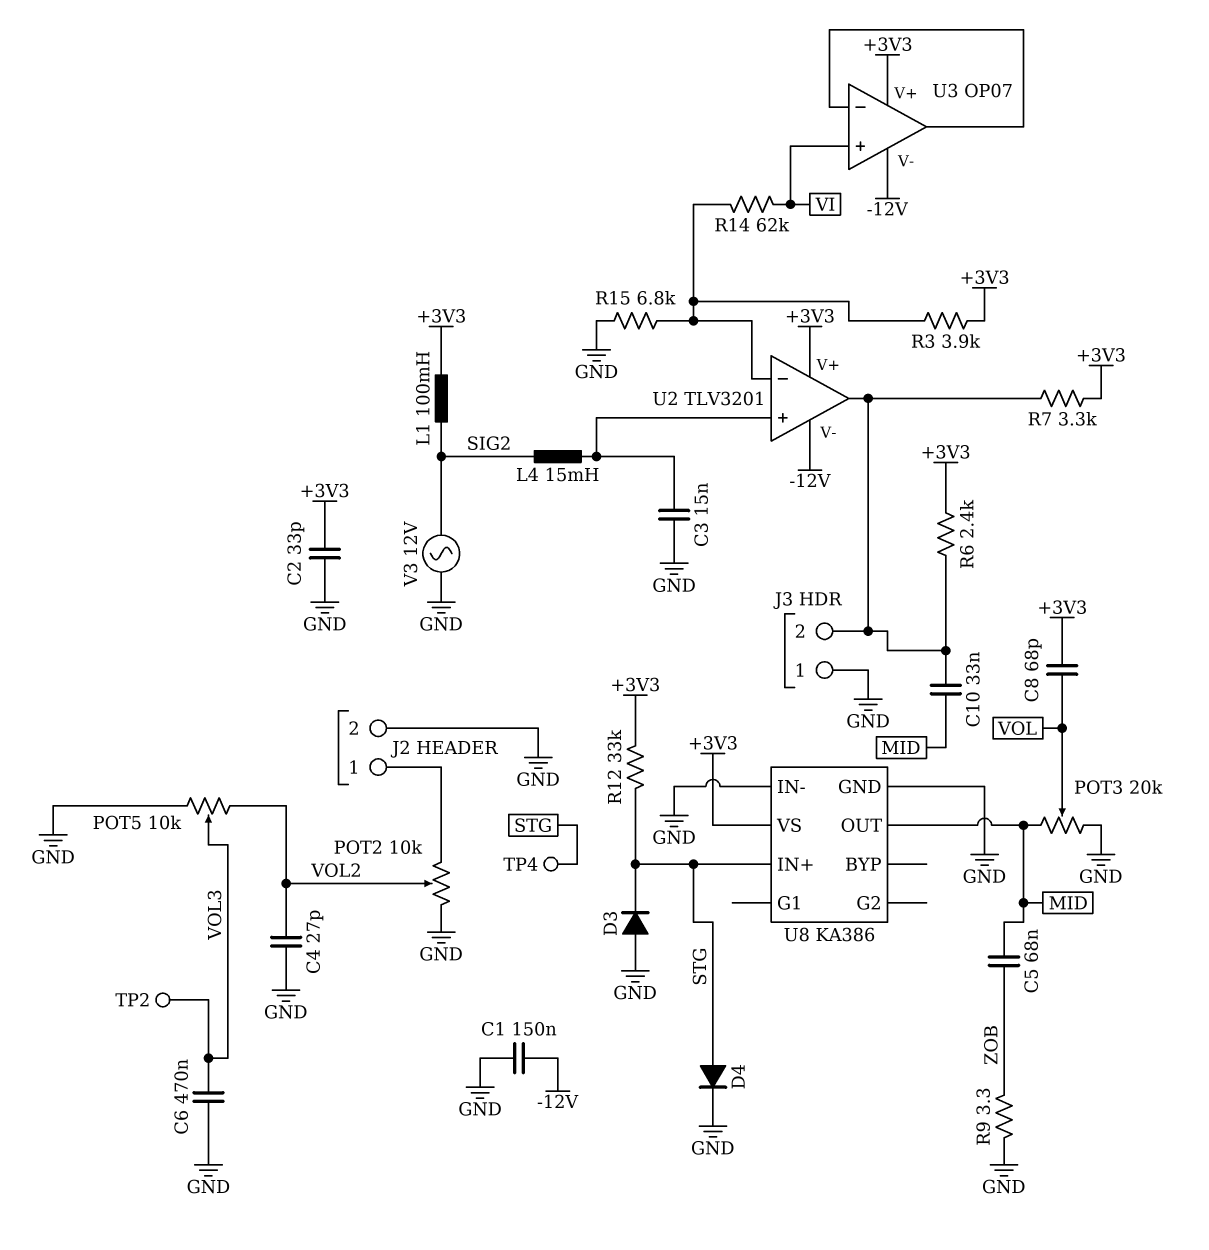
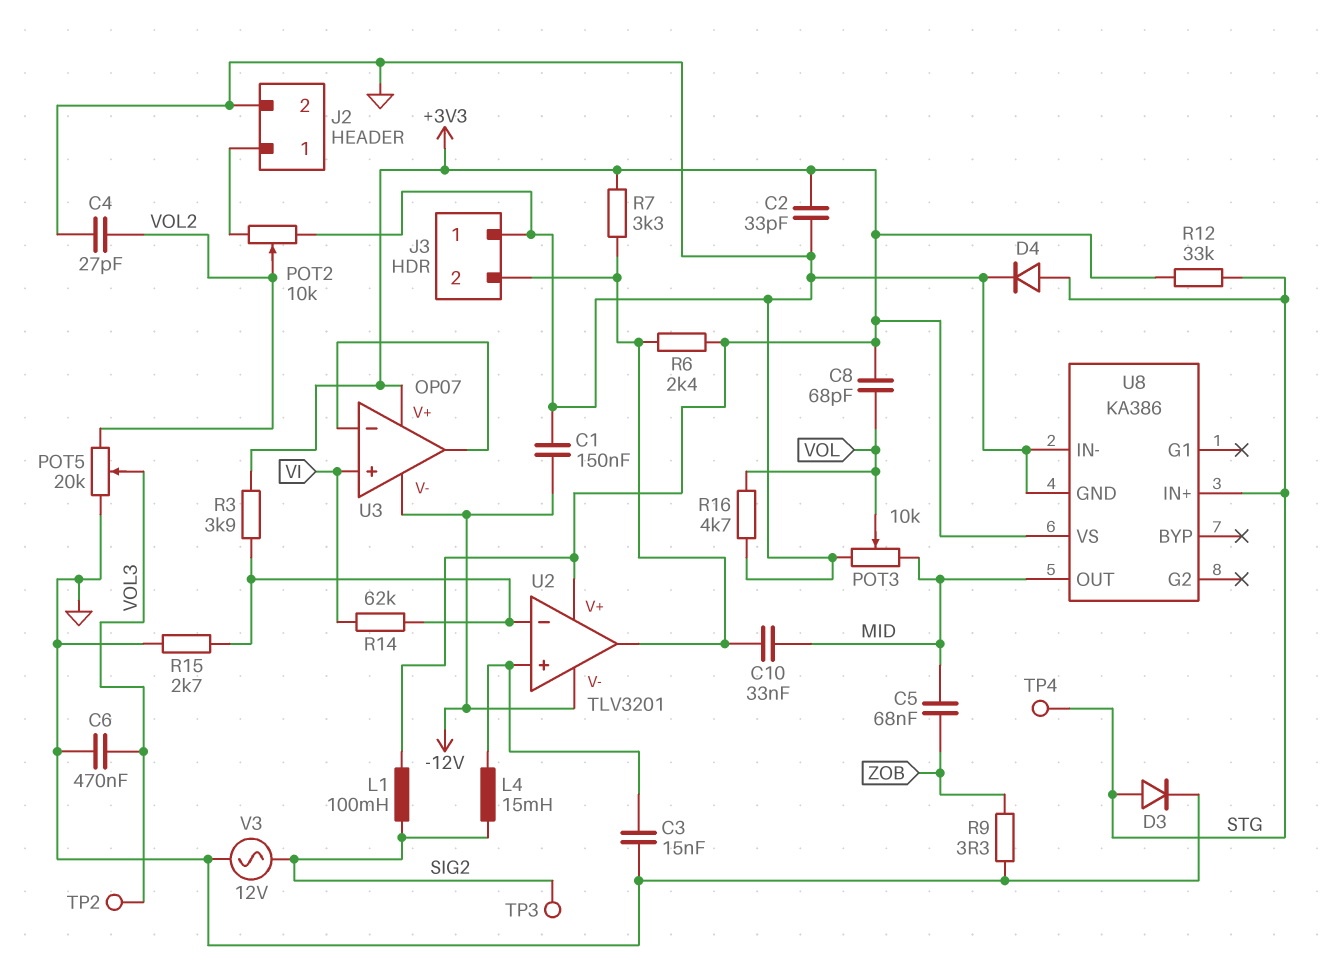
D3: diode (A GND, K STG) -> diode (A STG, K GND)
POT3: 20k (GND, MID, wiper VOL) -> 10k (GND, MID, wiper VOL)
POT5: 10k (GND, VOL2, wiper VOL3) -> 20k (GND, VOL2, wiper VOL3)
R15: 6.8k (GND, U2/in-) -> 2.7k (GND, U2/in-)
R16: none -> 4.7k (GND, VOL)
TP3: none -> test point (SIG2)

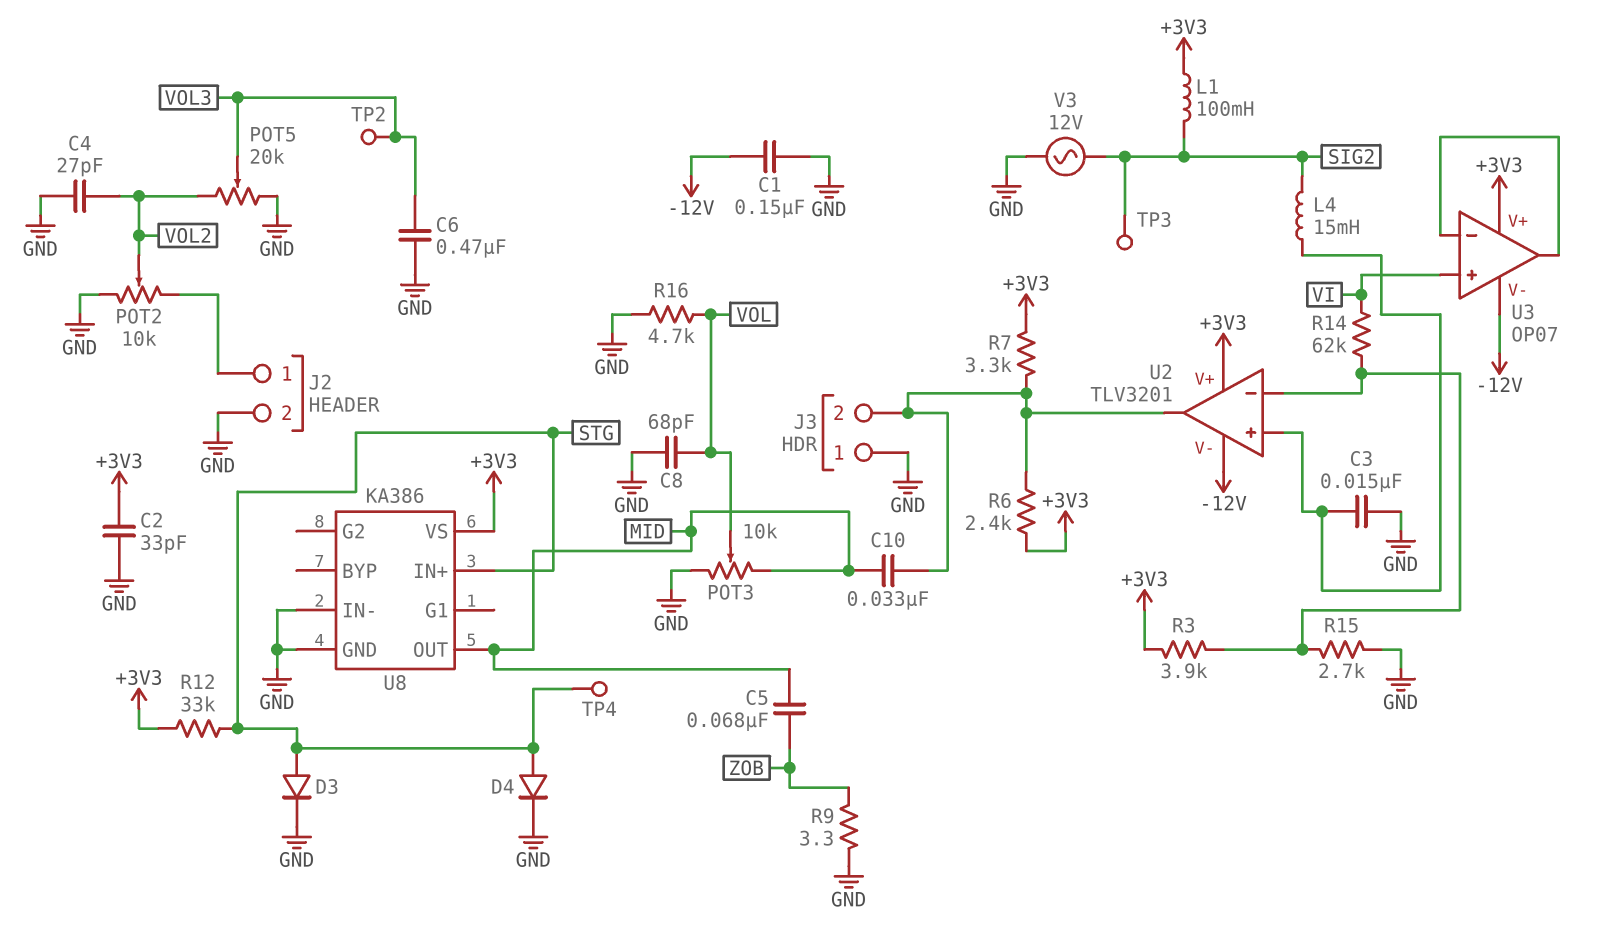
C8: 68pF (+3V3, VOL) -> 68pF (GND, VOL)

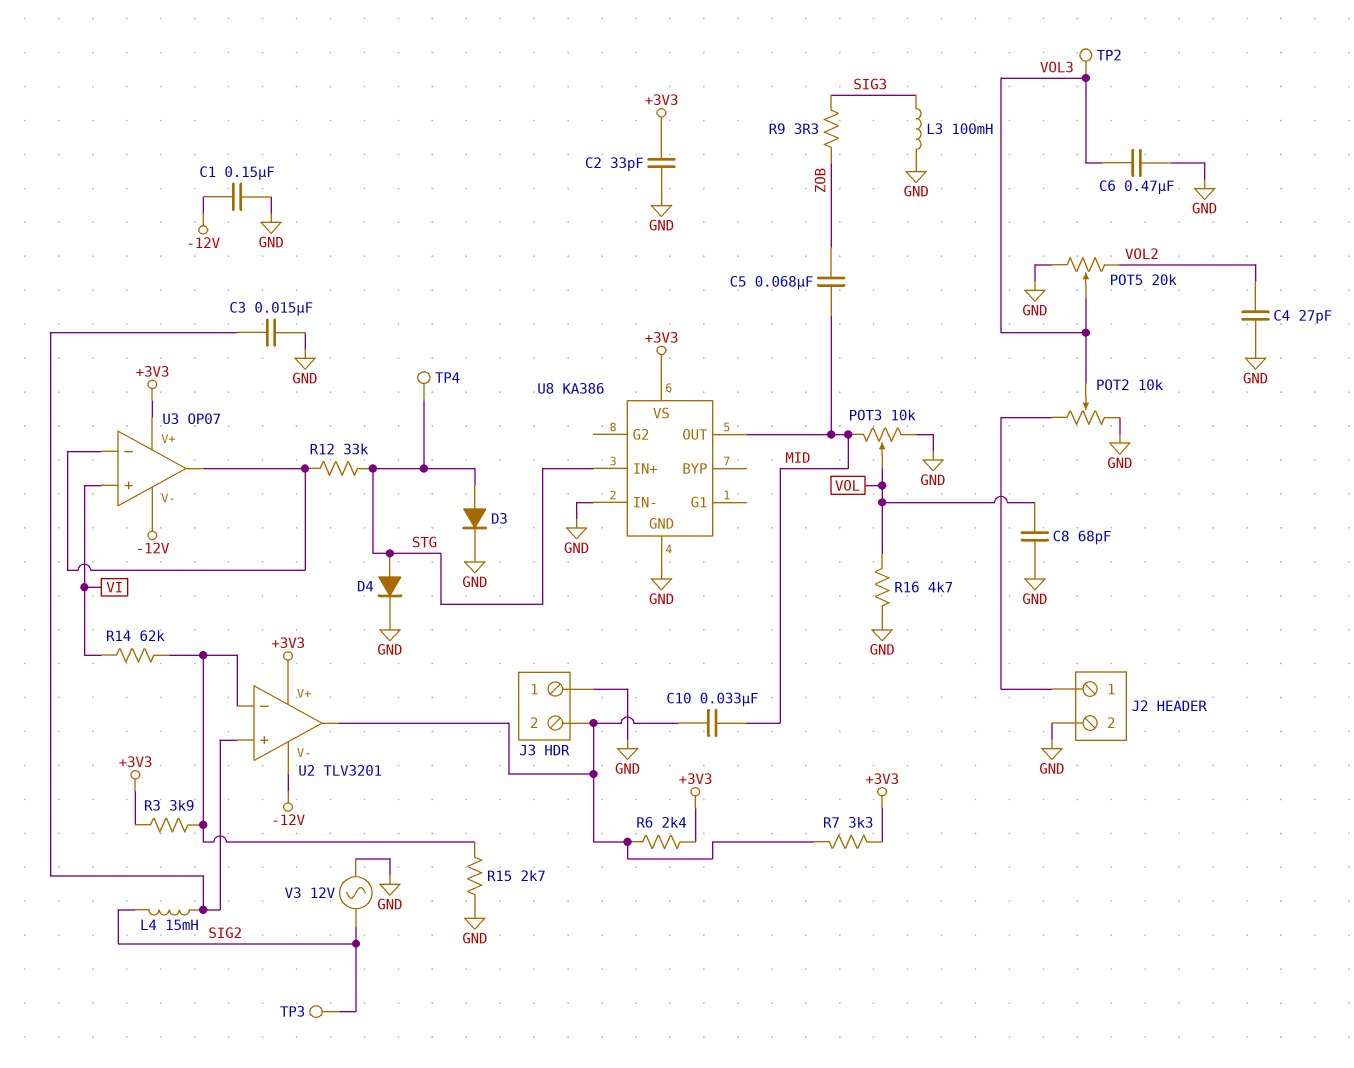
L1: 100mH (+3V3, SIG2) -> none
L3: none -> 100mH (GND, SIG3)
POT2: 10k (GND, J2/1, wiper VOL2) -> 10k (GND, J2/1, wiper VOL3)
R9: 3.3 (GND, ZOB) -> 3.3 (SIG3, ZOB)
R12: 33k (+3V3, STG) -> 33k (STG, U3/in-)

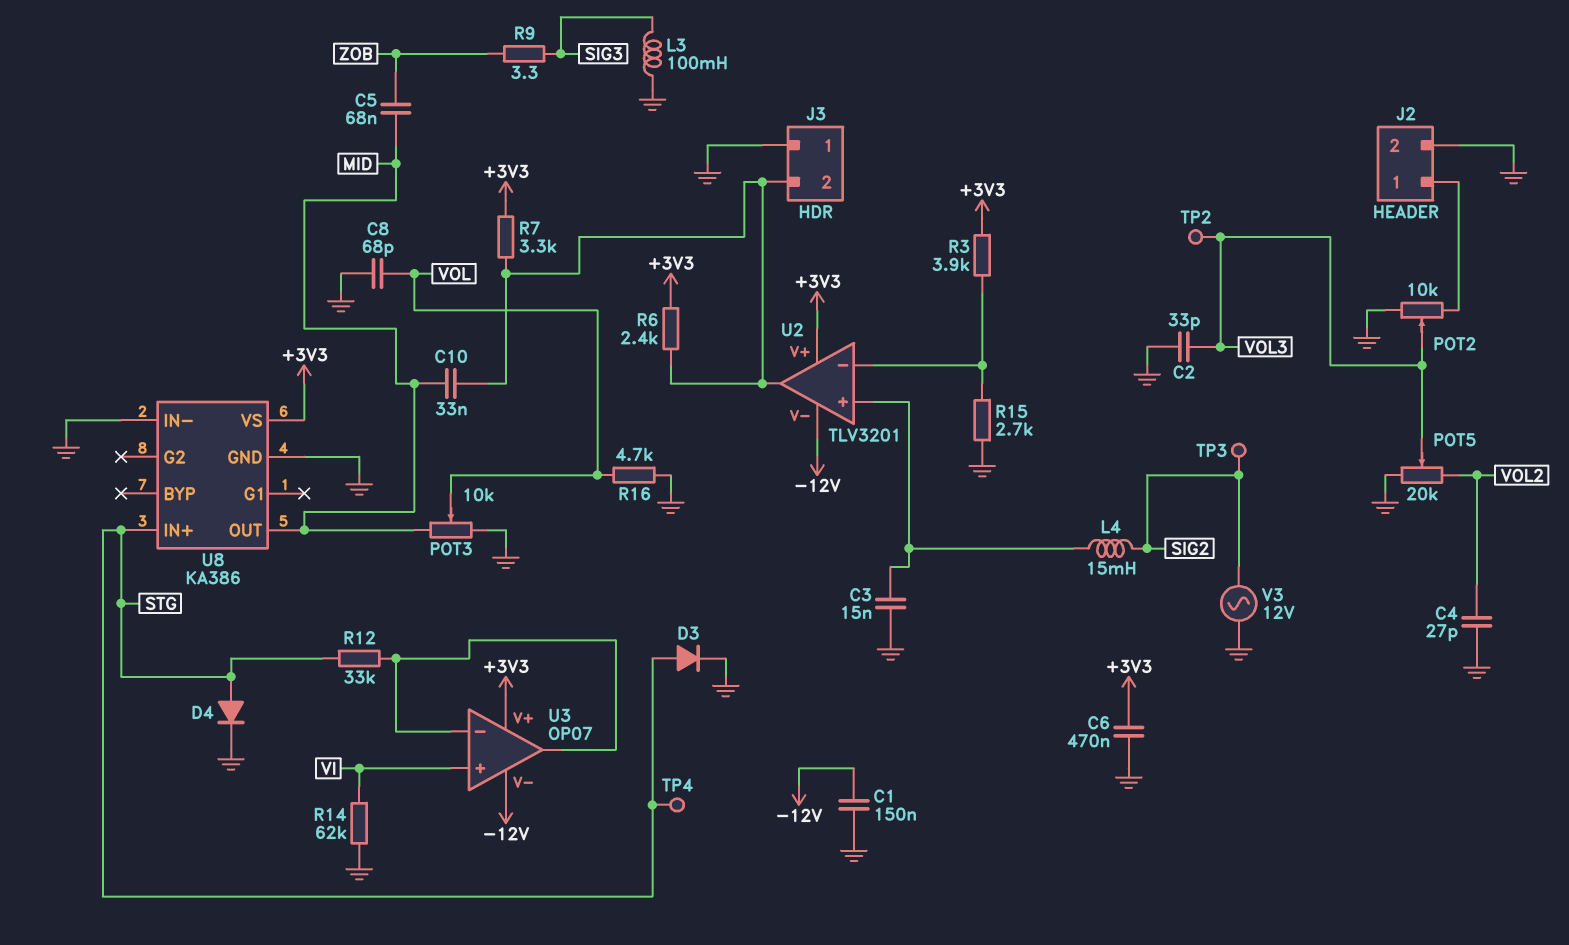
C2: 33pF (+3V3, GND) -> 33pF (GND, VOL3)
C6: 470nF (GND, VOL3) -> 470nF (+3V3, GND)
R14: 62k (U2/in-, VI) -> 62k (GND, VI)

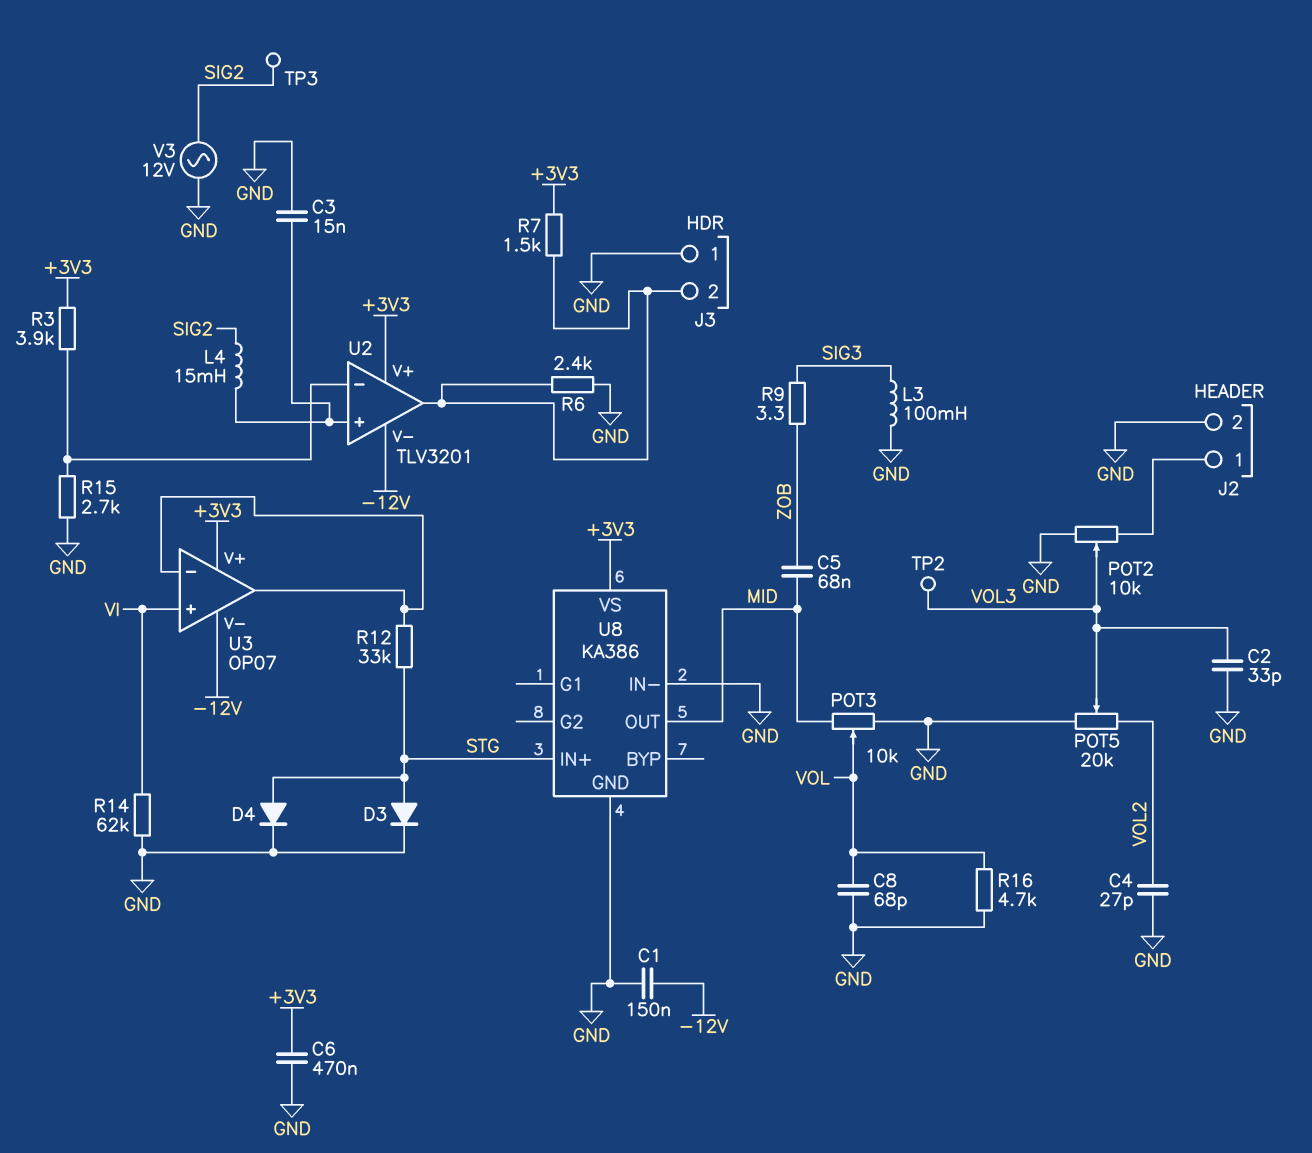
C10: 33nF (J3/2, MID) -> none
R6: 2.4k (+3V3, J3/2) -> 2.4k (GND, J3/2)
R7: 3.3k (+3V3, J3/2) -> 1.5k (+3V3, J3/2)
TP4: test point (STG) -> none

